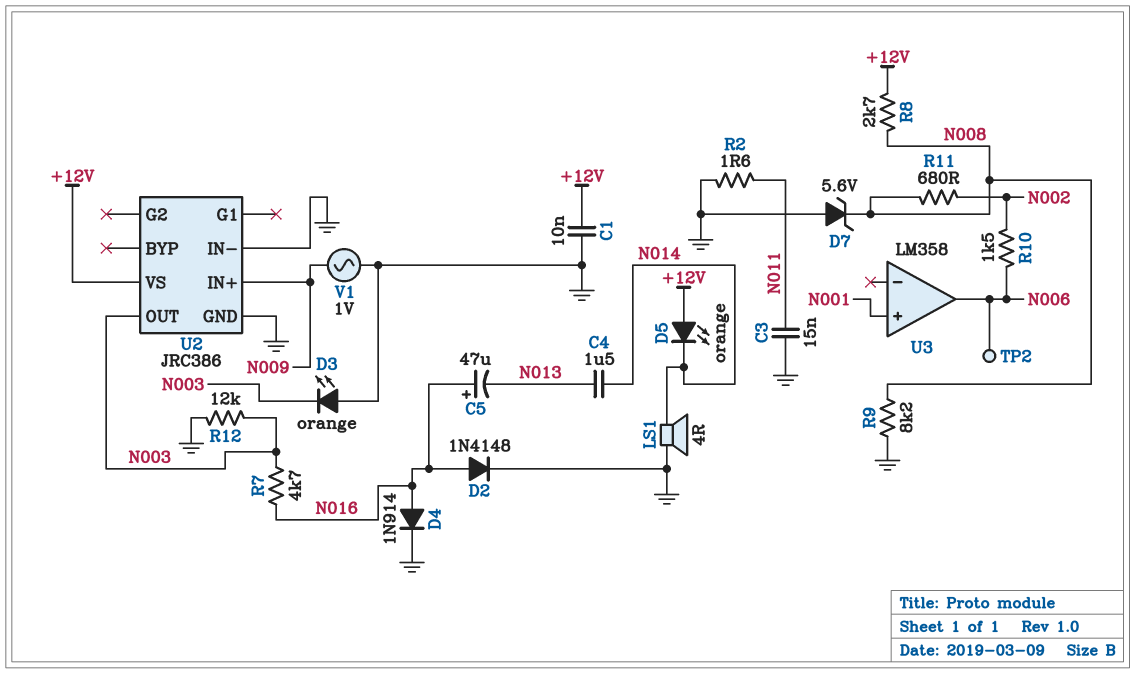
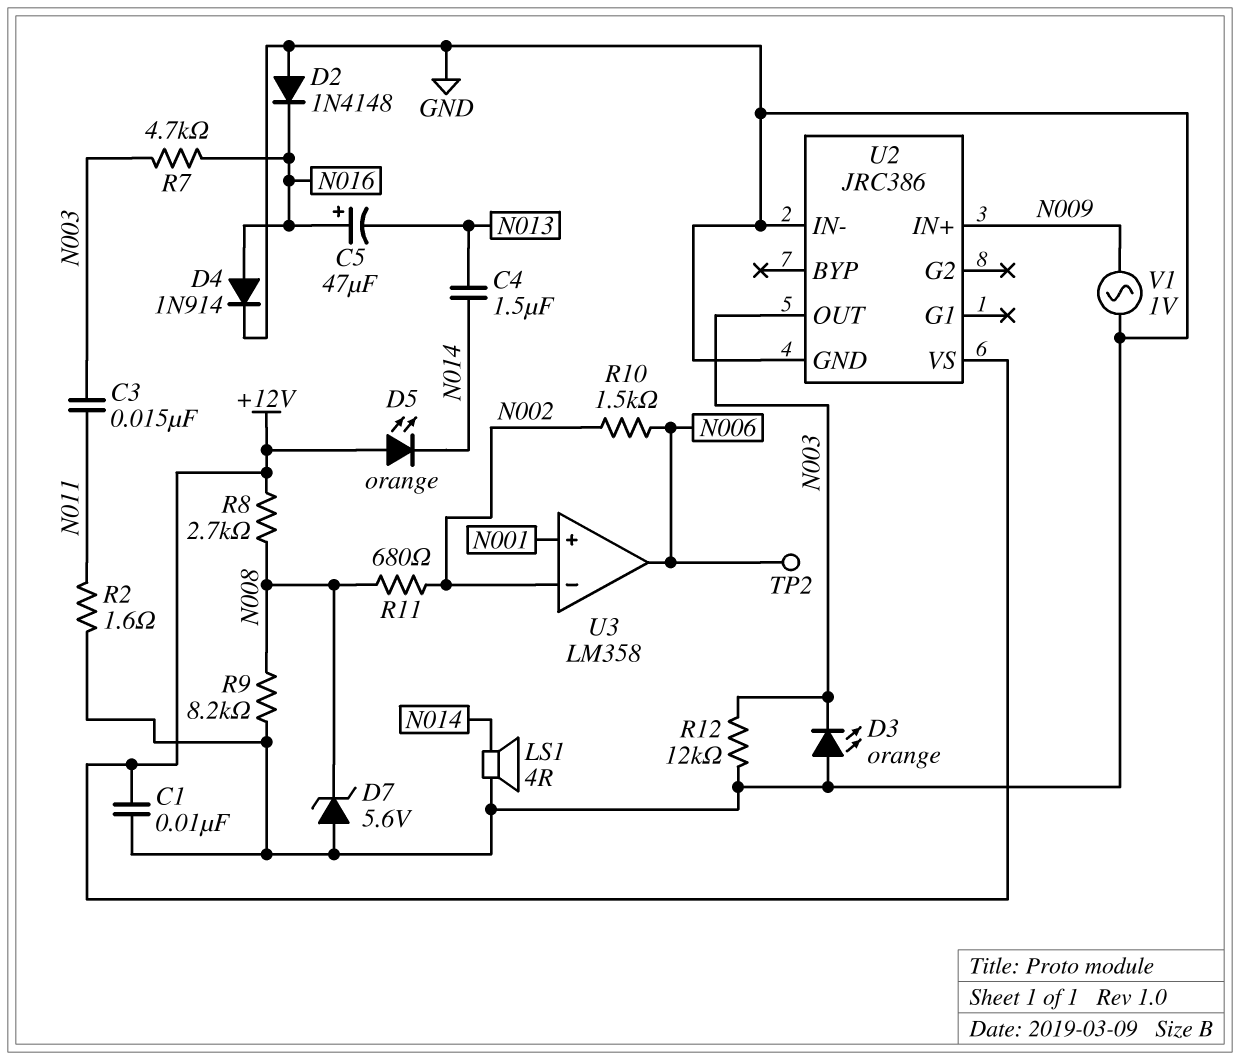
C3: 15nF (GND, N011) -> 15nF (N003, N011)
D2: diode 1N4148 (A N016, K GND) -> diode 1N4148 (A GND, K N016)
U3 pin in-: none -> N002

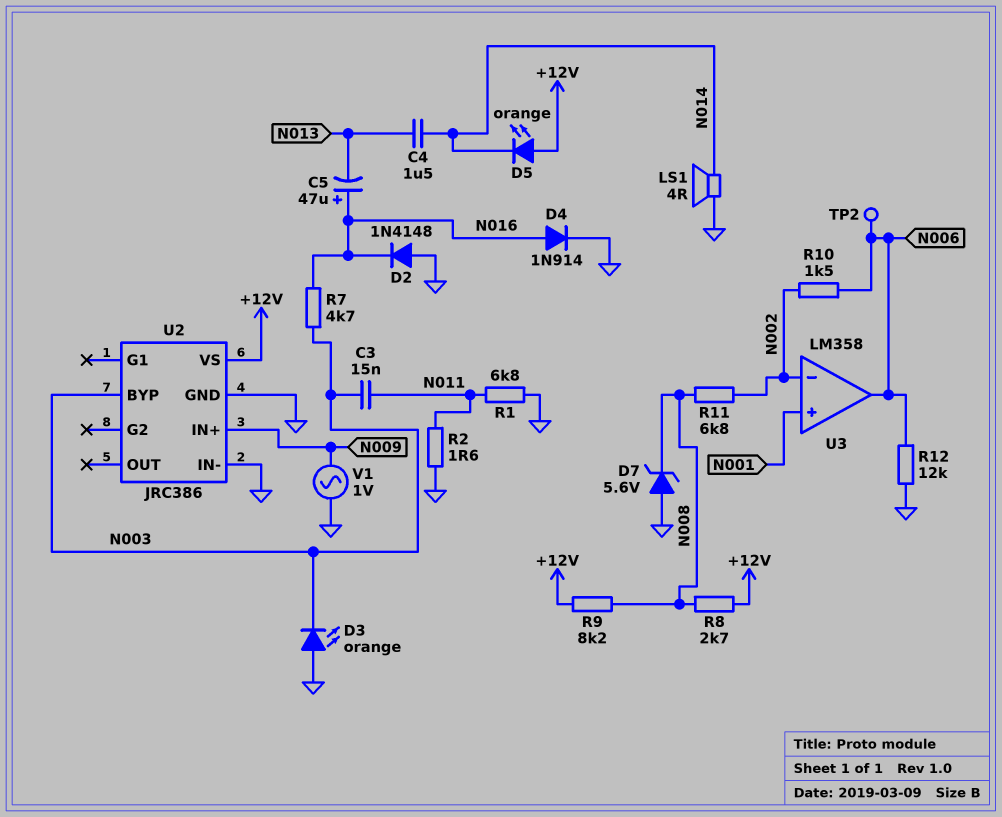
C1: 10nF (+12V, GND) -> none
R1: none -> 6.8k (GND, N011)
R9: 8.2k (GND, N008) -> 8.2k (+12V, N008)
R11: 680 (N002, N008) -> 6.8k (N002, N008)
R12: 12k (GND, N003) -> 12k (GND, N006)
U2 pin BYP: none -> N003
U2 pin OUT: N003 -> none

